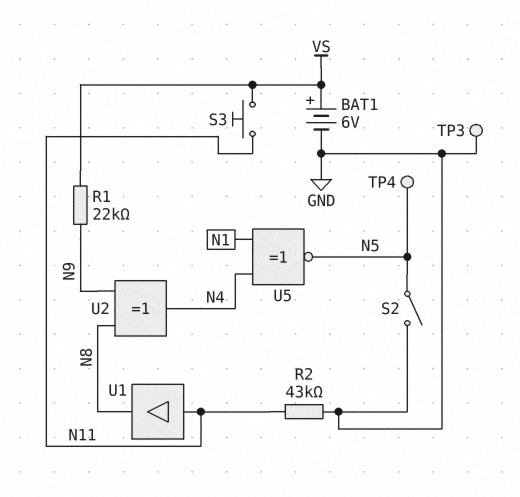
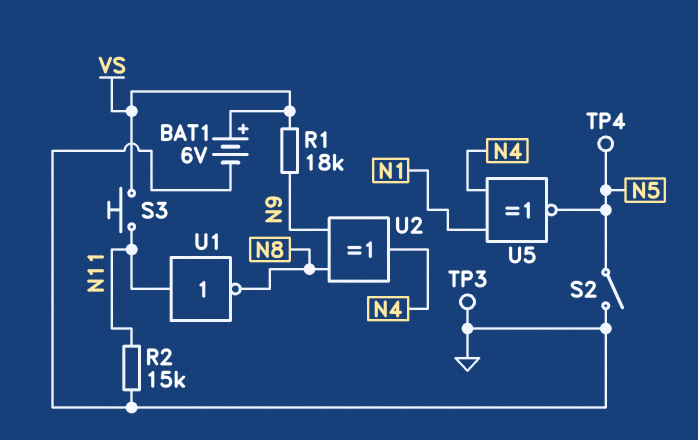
R1: 22k (N9, VS) -> 18k (N9, VS)
R2: 43k (GND, N11) -> 15k (GND, N11)
U1: buffer (in N11, out N8) -> NOT (in N11, out N8)

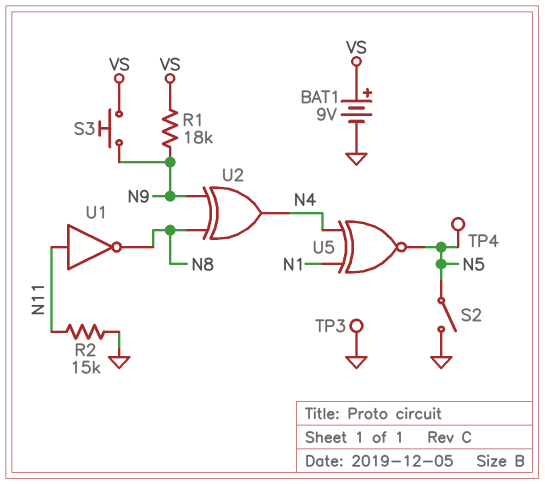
BAT1: 6V (plus VS, minus GND) -> 9V (plus VS, minus GND)
S3: button (N11, VS) -> button (N9, VS)

